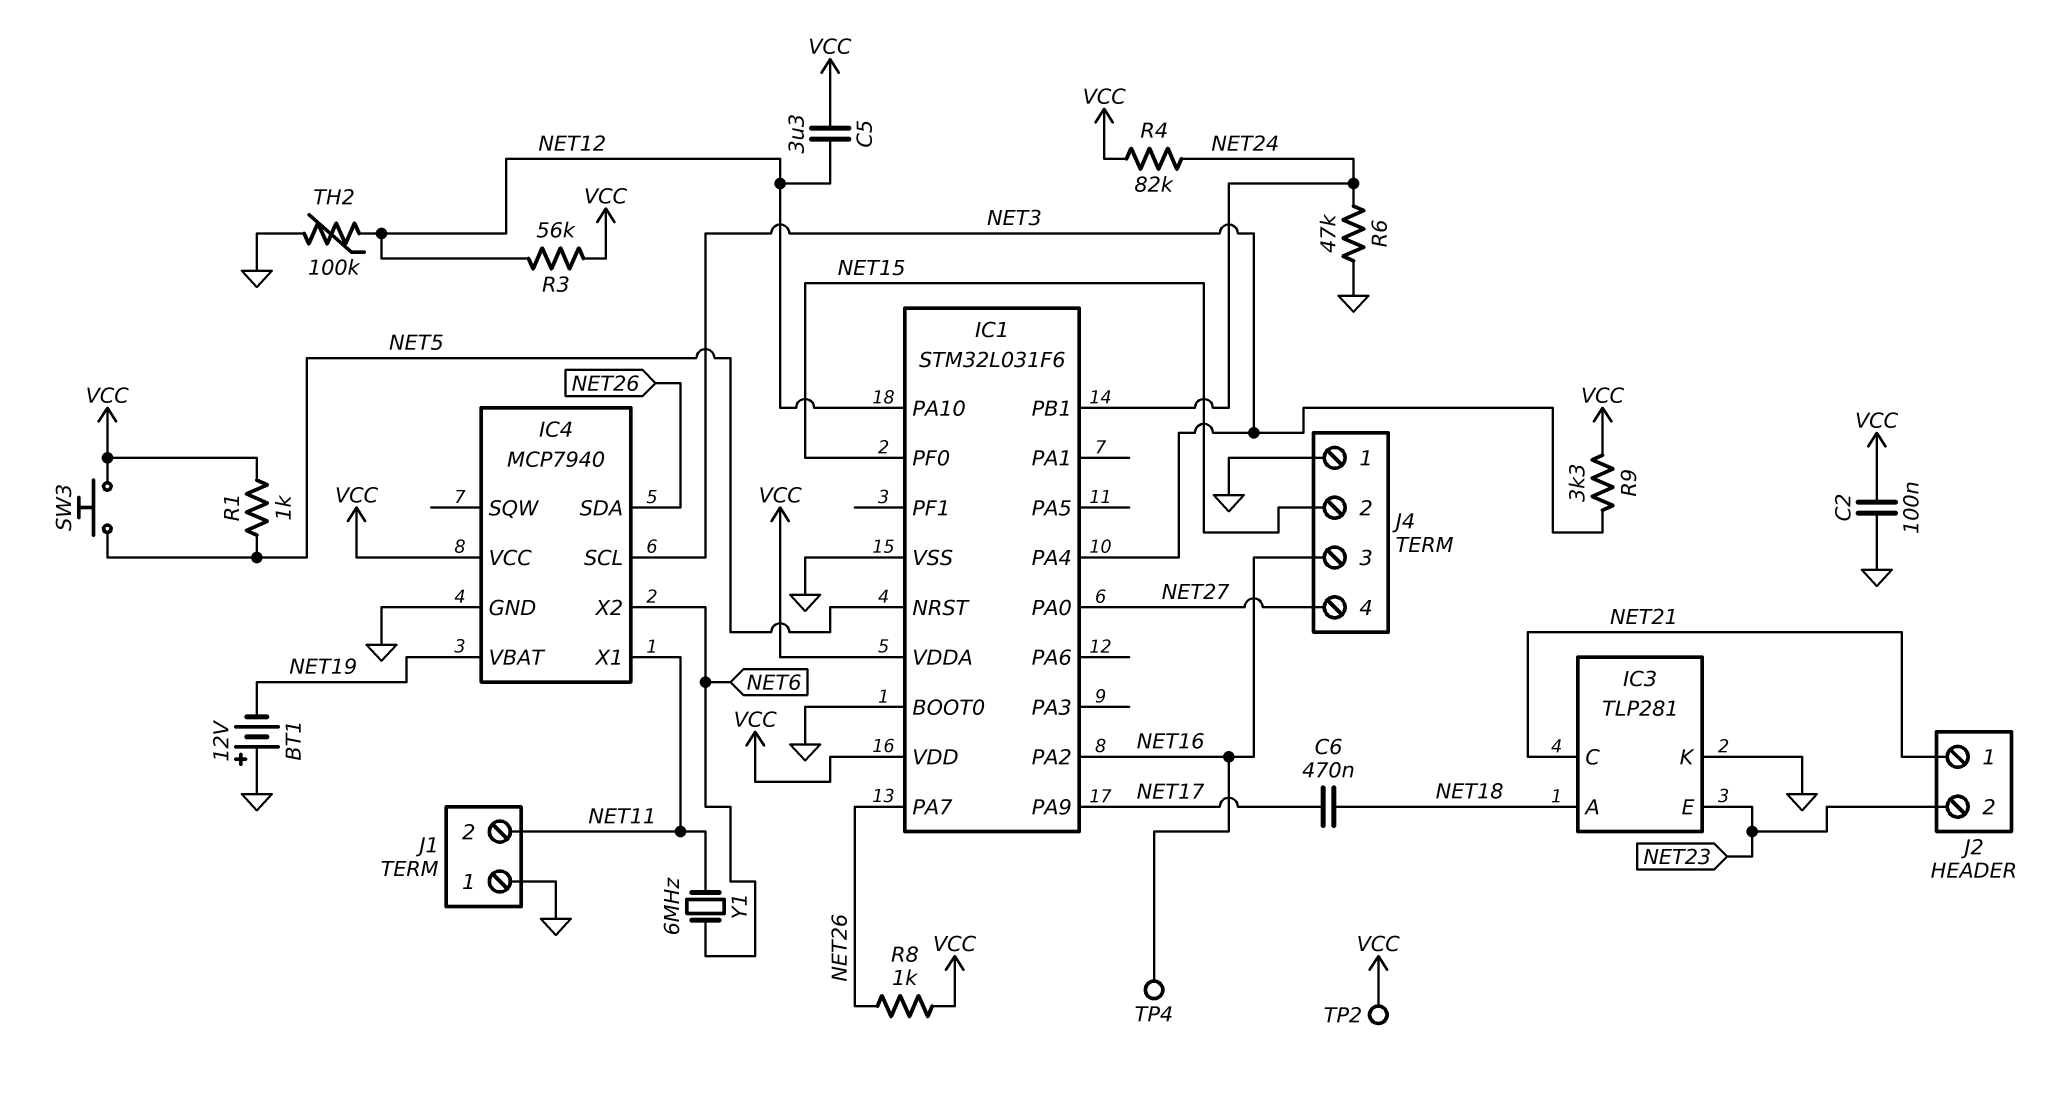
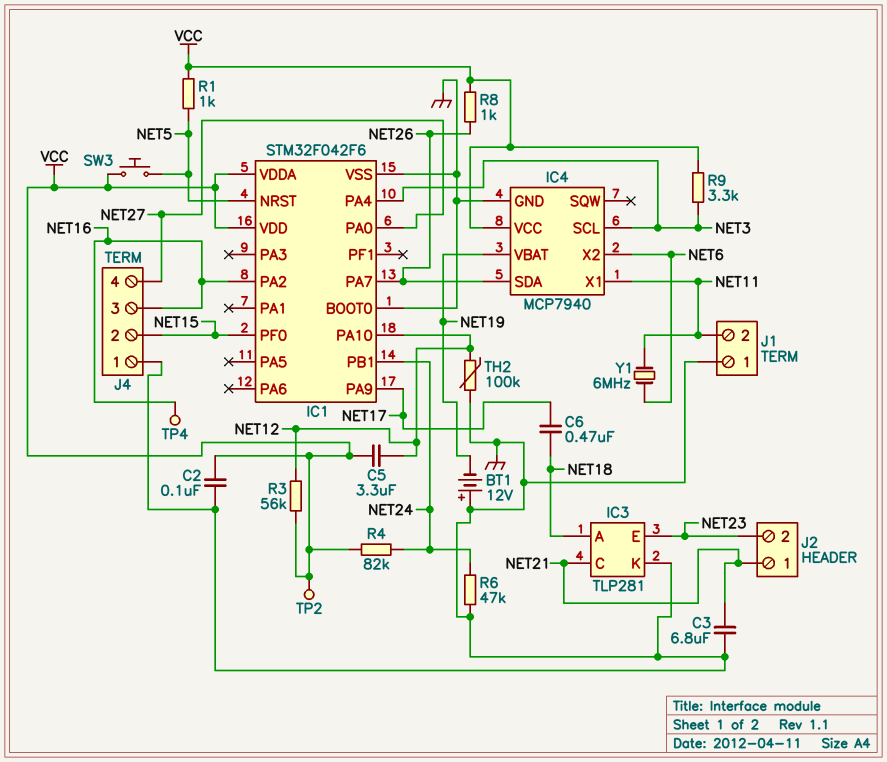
C3: none -> 6.8uF (GND, NET21)
IC1: STM32L031F6 -> STM32F042F6

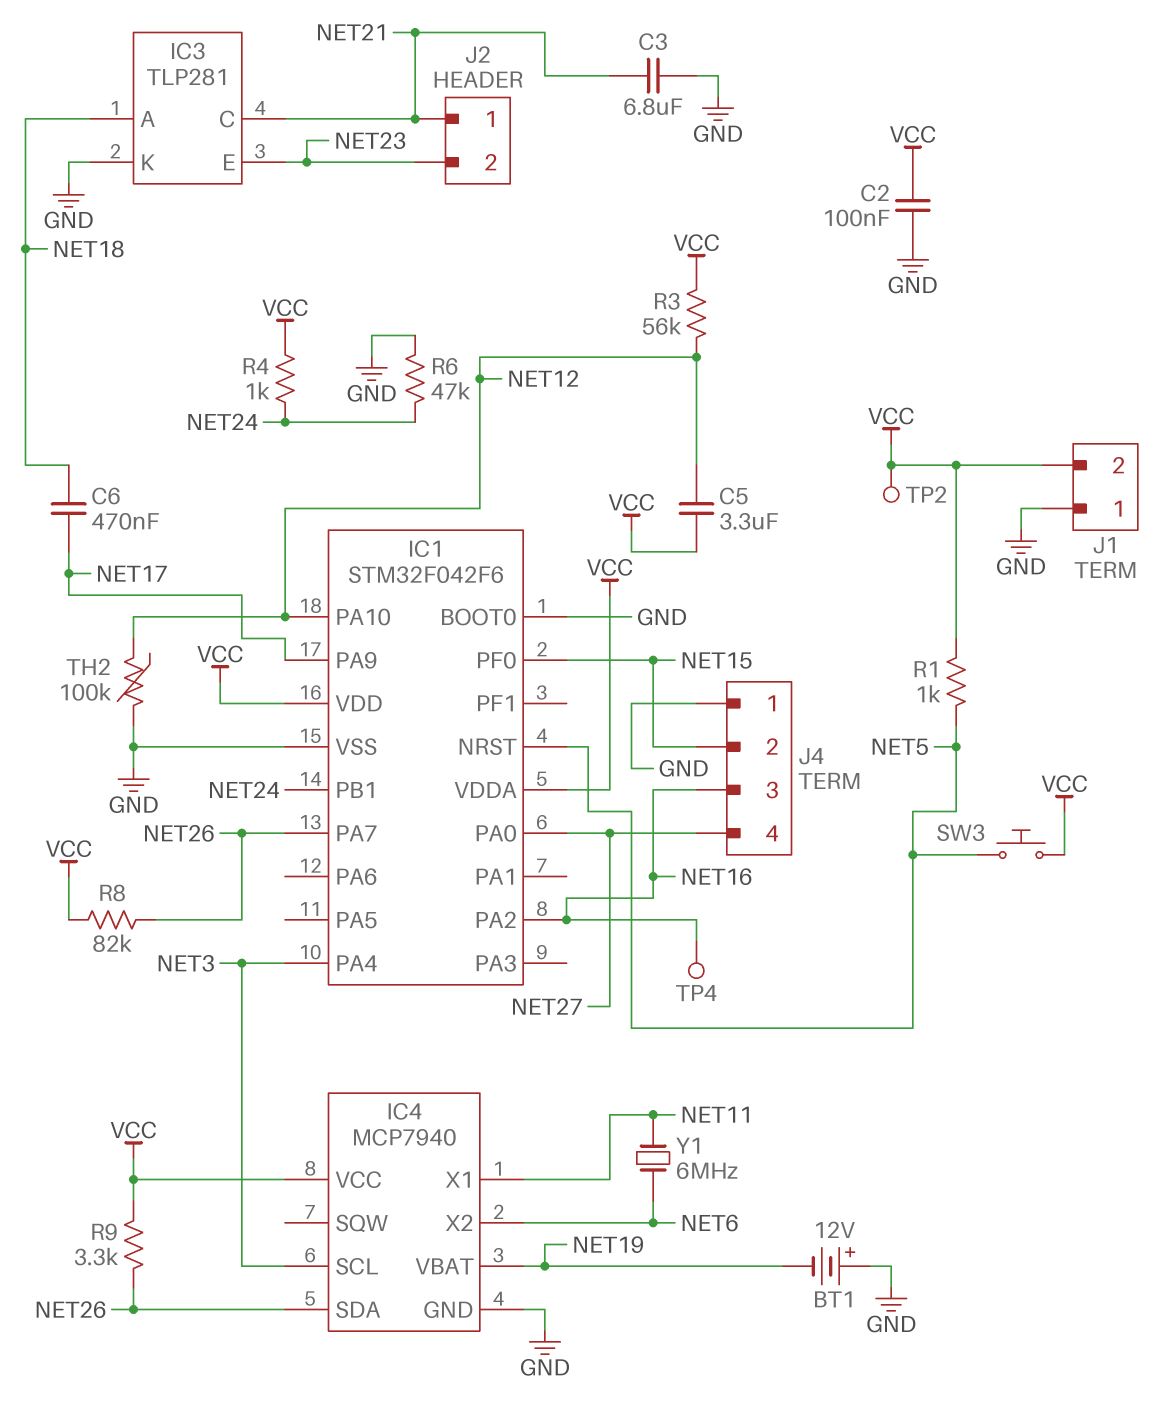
J1 pin 2: NET11 -> VCC
R4: 82k (NET24, VCC) -> 1k (NET24, VCC)
R8: 1k (NET26, VCC) -> 82k (NET26, VCC)
R9: 3.3k (NET3, VCC) -> 3.3k (NET26, VCC)

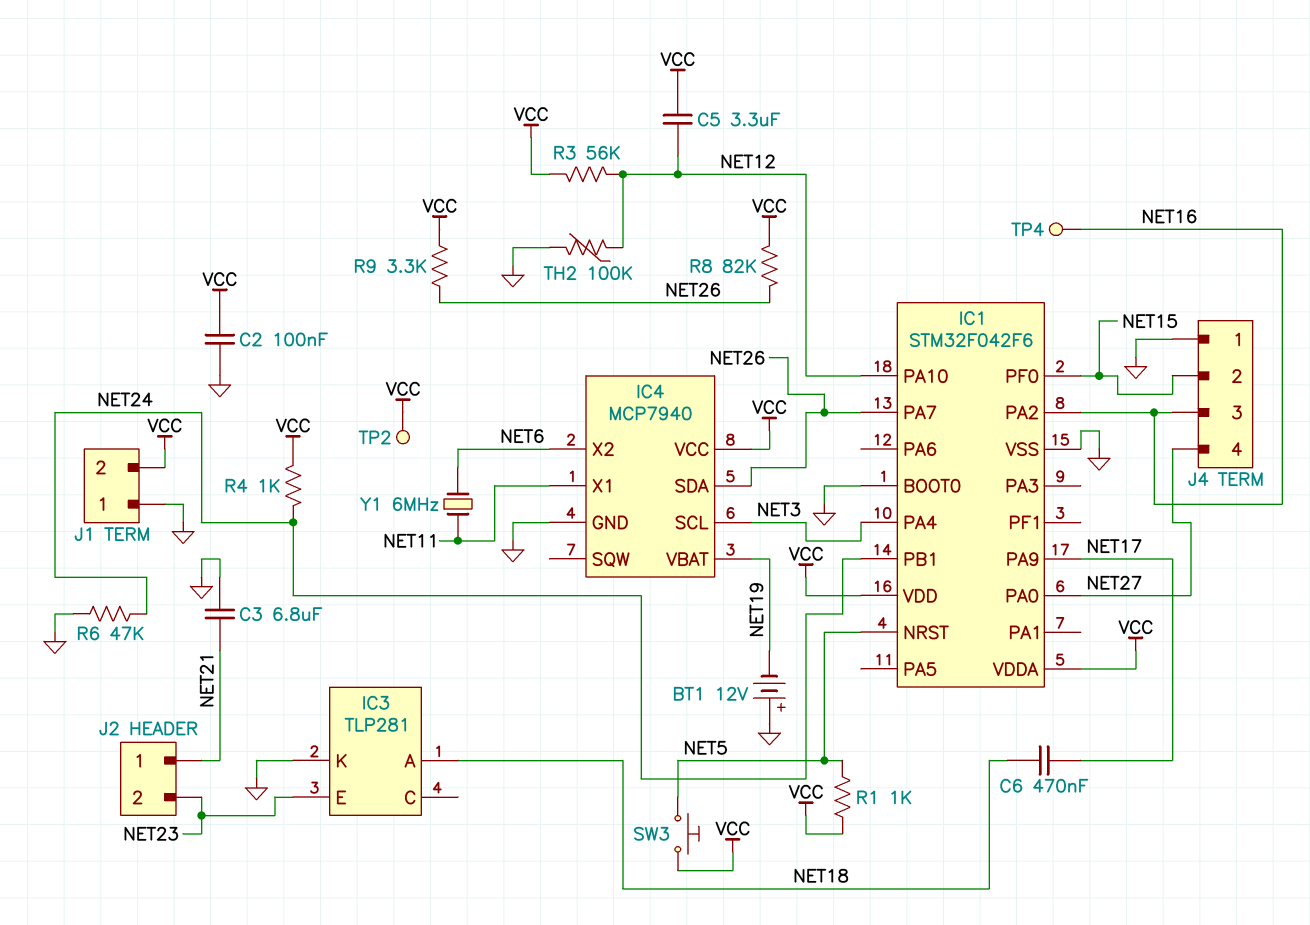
IC3 pin C: NET21 -> none

